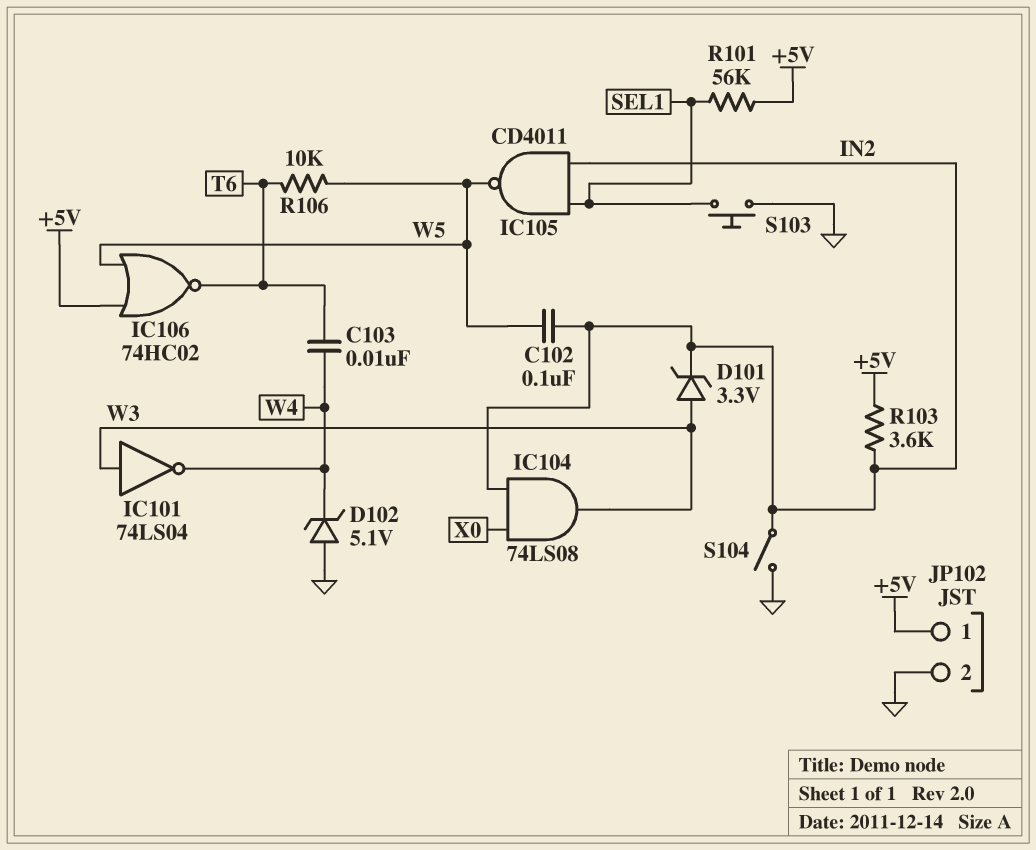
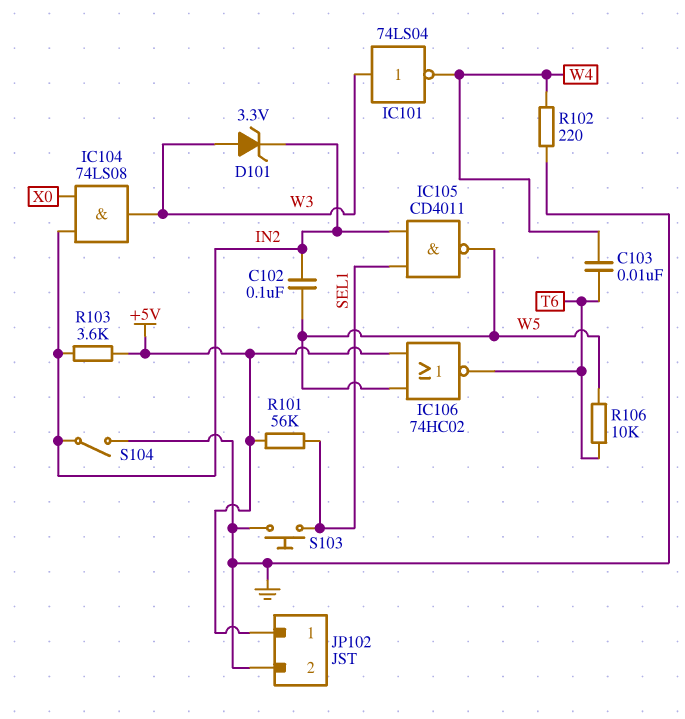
D102: zener 5.1V (A GND, K W4) -> none
R102: none -> 220 (GND, W4)

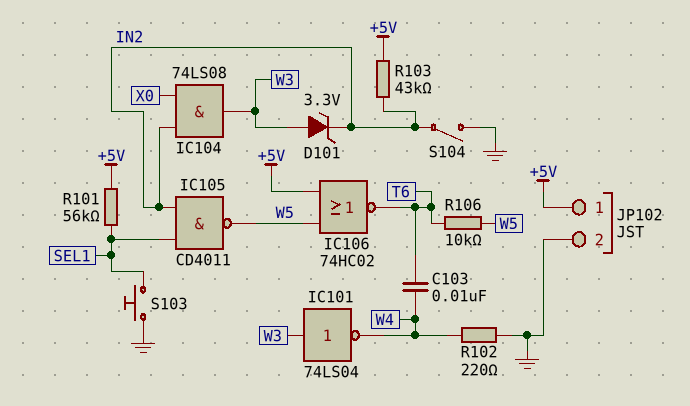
C102: 100nF (IN2, W5) -> none
R103: 3.6k (+5V, IN2) -> 43k (+5V, IN2)

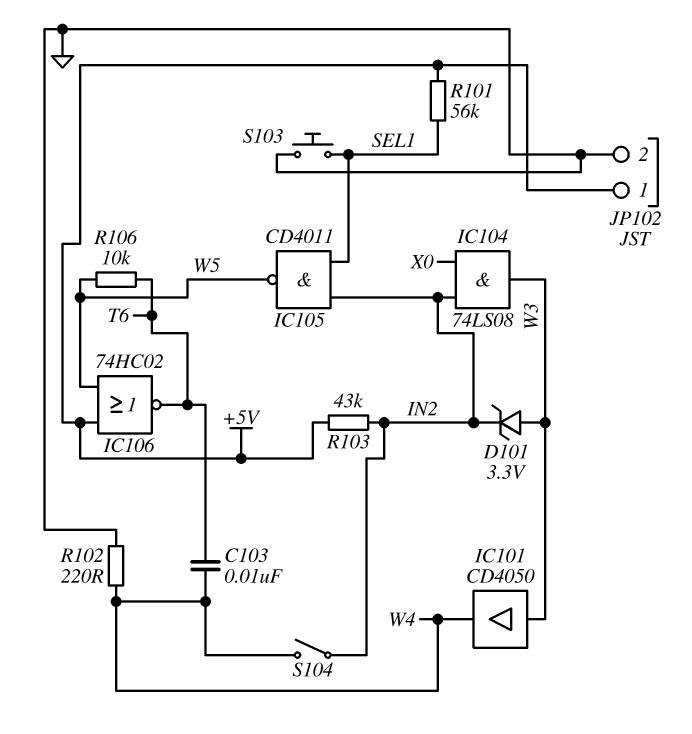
IC101: NOT 74LS04 (in W3, out W4) -> buffer CD4050 (in W3, out W4)
S104: switch (GND, IN2) -> switch (IN2, W4)

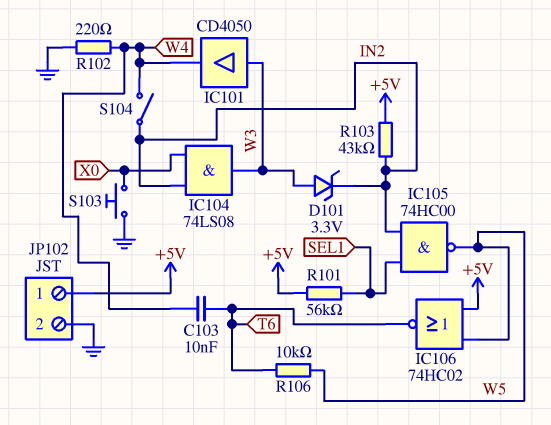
IC105: NAND CD4011 (in IN2, in SEL1, out W5) -> NAND 74HC00 (in IN2, in SEL1, out W5)
S103: button (GND, SEL1) -> button (GND, X0)

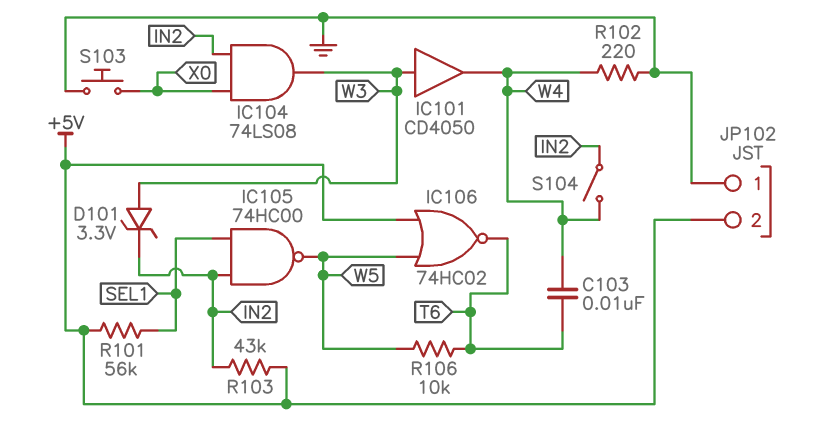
JP102 pin 1: +5V -> GND
JP102 pin 2: GND -> +5V

